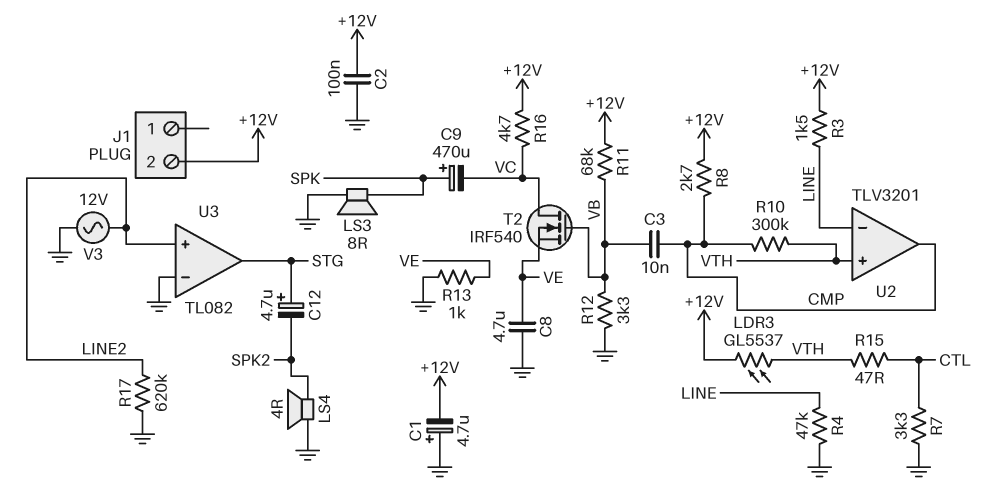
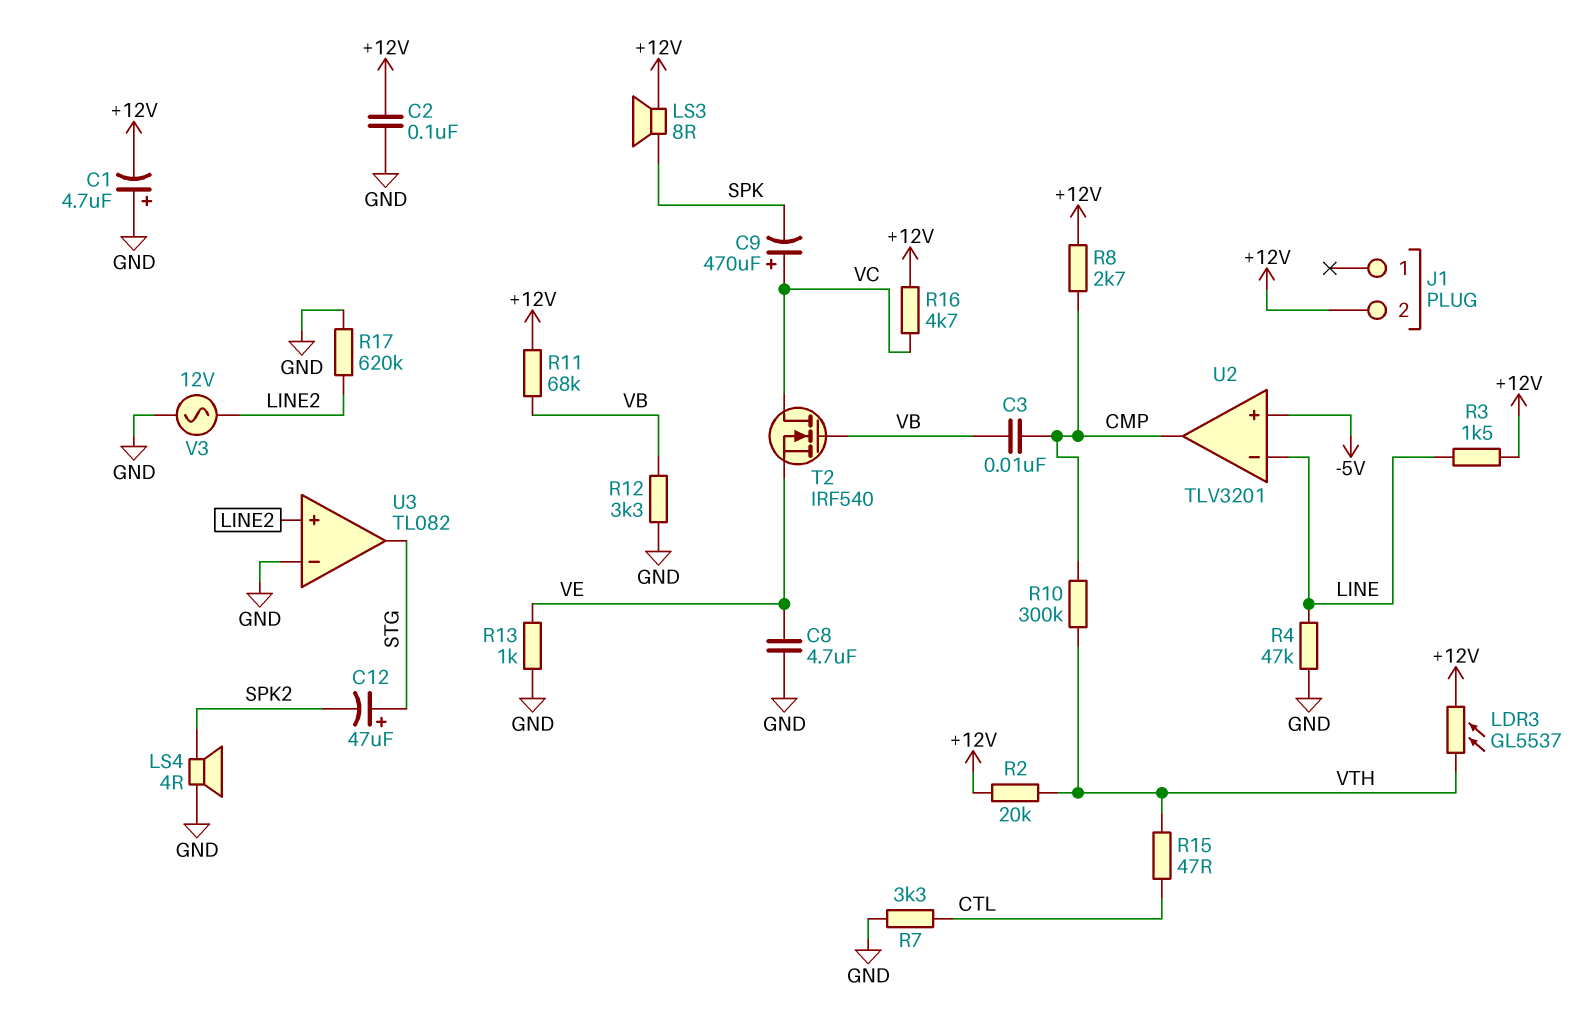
C9: 470uF (plus SPK, minus VC) -> 470uF (plus VC, minus SPK)
C12: 4.7uF (plus STG, minus SPK2) -> 47uF (plus STG, minus SPK2)
LS3: speaker 8R (GND, SPK) -> speaker 8R (+12V, SPK)
R2: none -> 20k (+12V, VTH)
U2 pin in+: VTH -> -5V

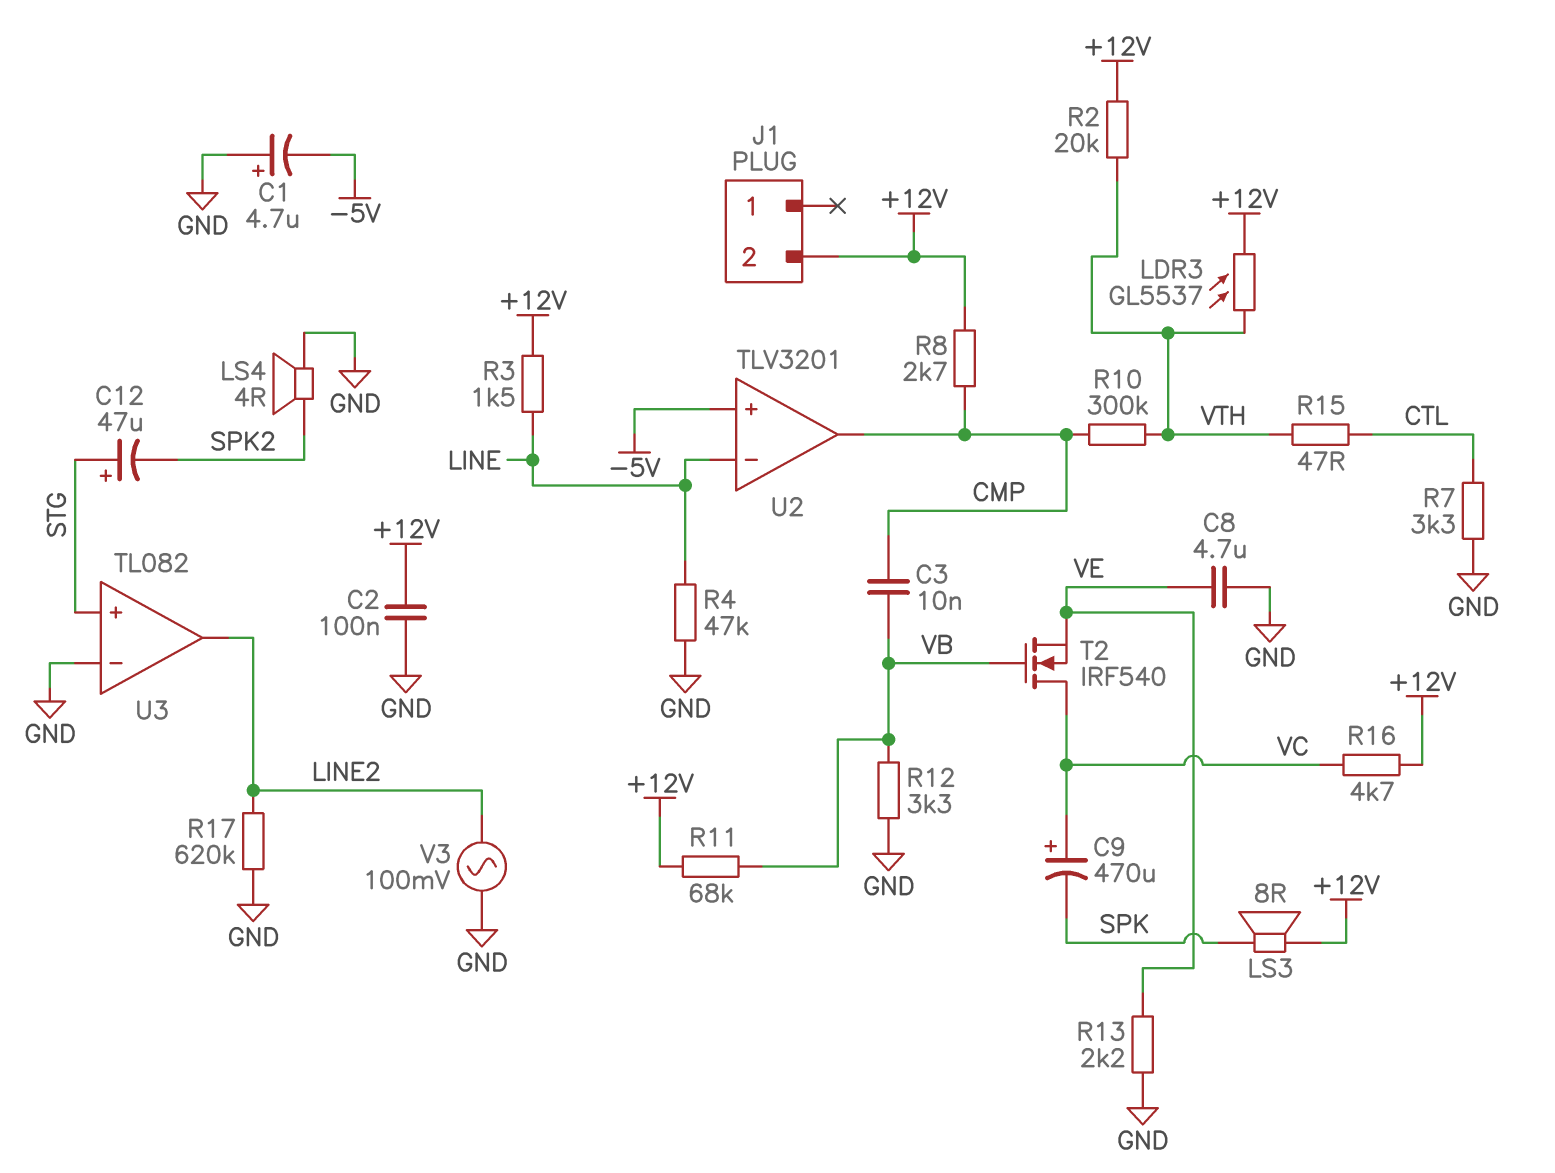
C1: 4.7uF (plus GND, minus +12V) -> 4.7uF (plus GND, minus -5V)
R13: 1k (GND, VE) -> 2.2k (GND, VE)
U3 pin in+: LINE2 -> STG
U3 pin out: STG -> LINE2
V3: AC 12V (GND, LINE2) -> AC 100mV (GND, LINE2)

